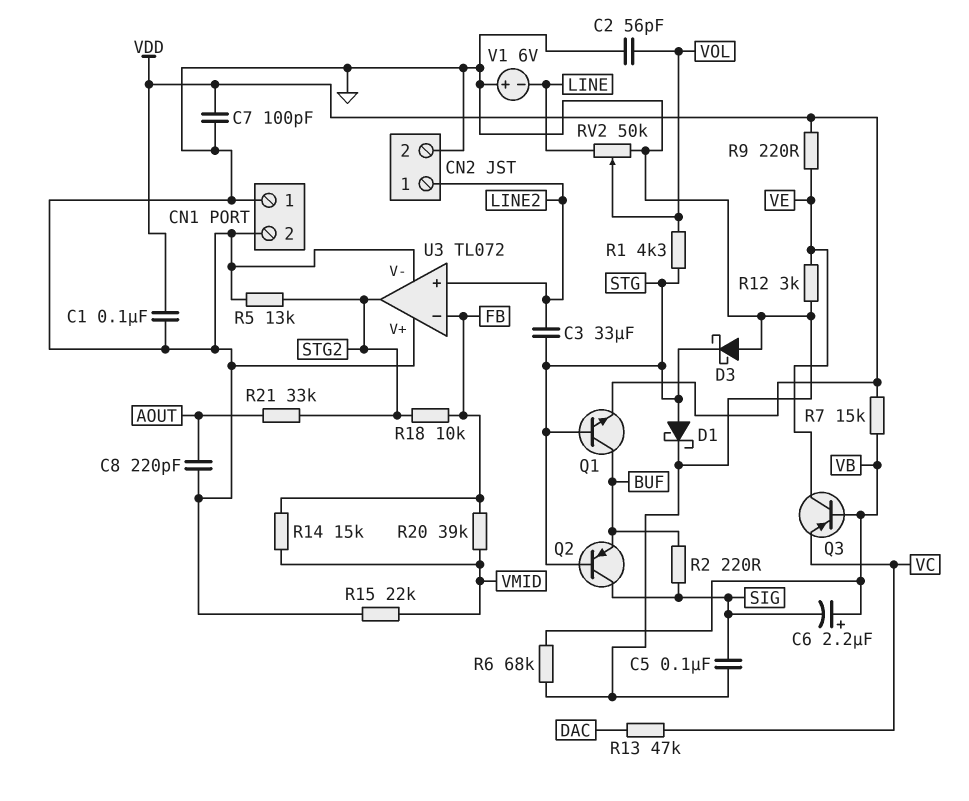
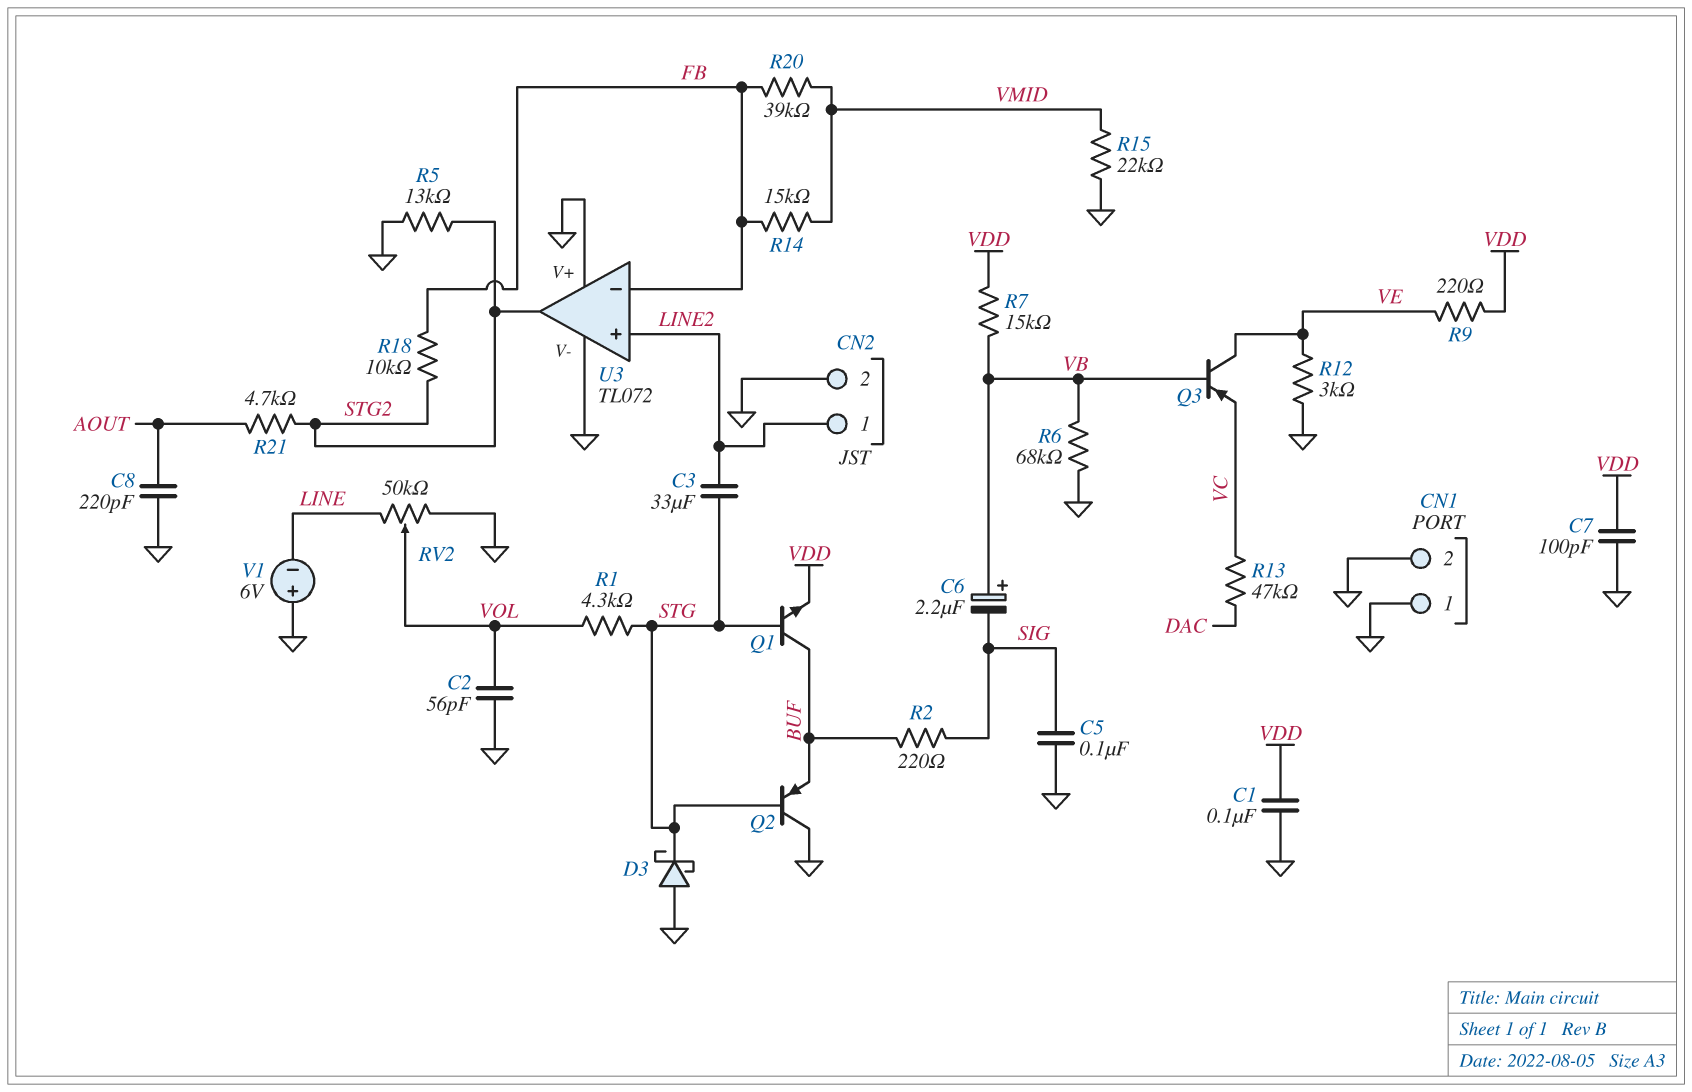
D1: schottky (A STG, K GND) -> none
Q2: PNP (B STG, C SIG, E BUF) -> PNP (B STG, C GND, E BUF)
R21: 33k (AOUT, STG2) -> 4.7k (AOUT, STG2)

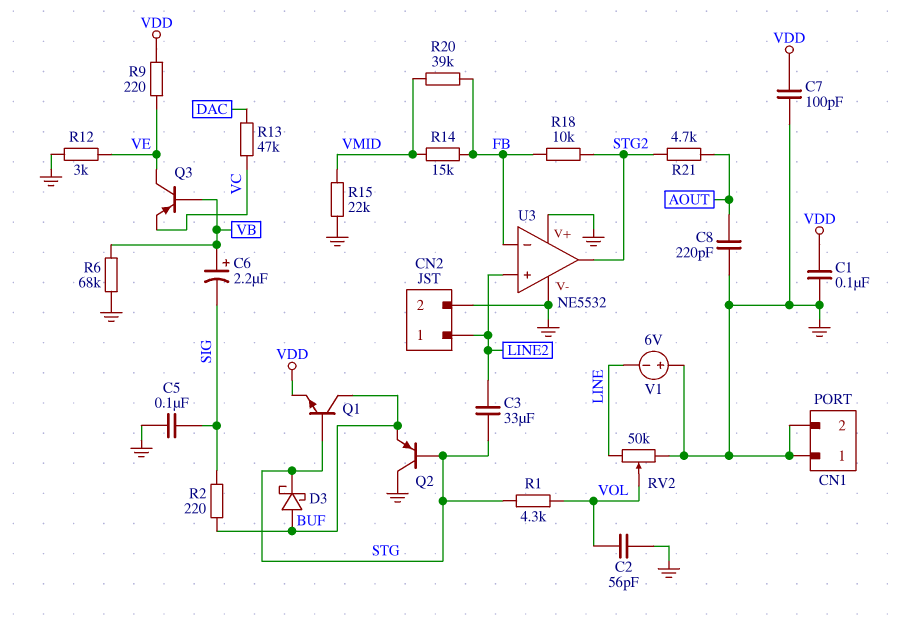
D3: schottky (A GND, K STG) -> schottky (A BUF, K STG)
R5: 13k (GND, STG2) -> none
R7: 15k (VB, VDD) -> none
U3: TL072 -> NE5532

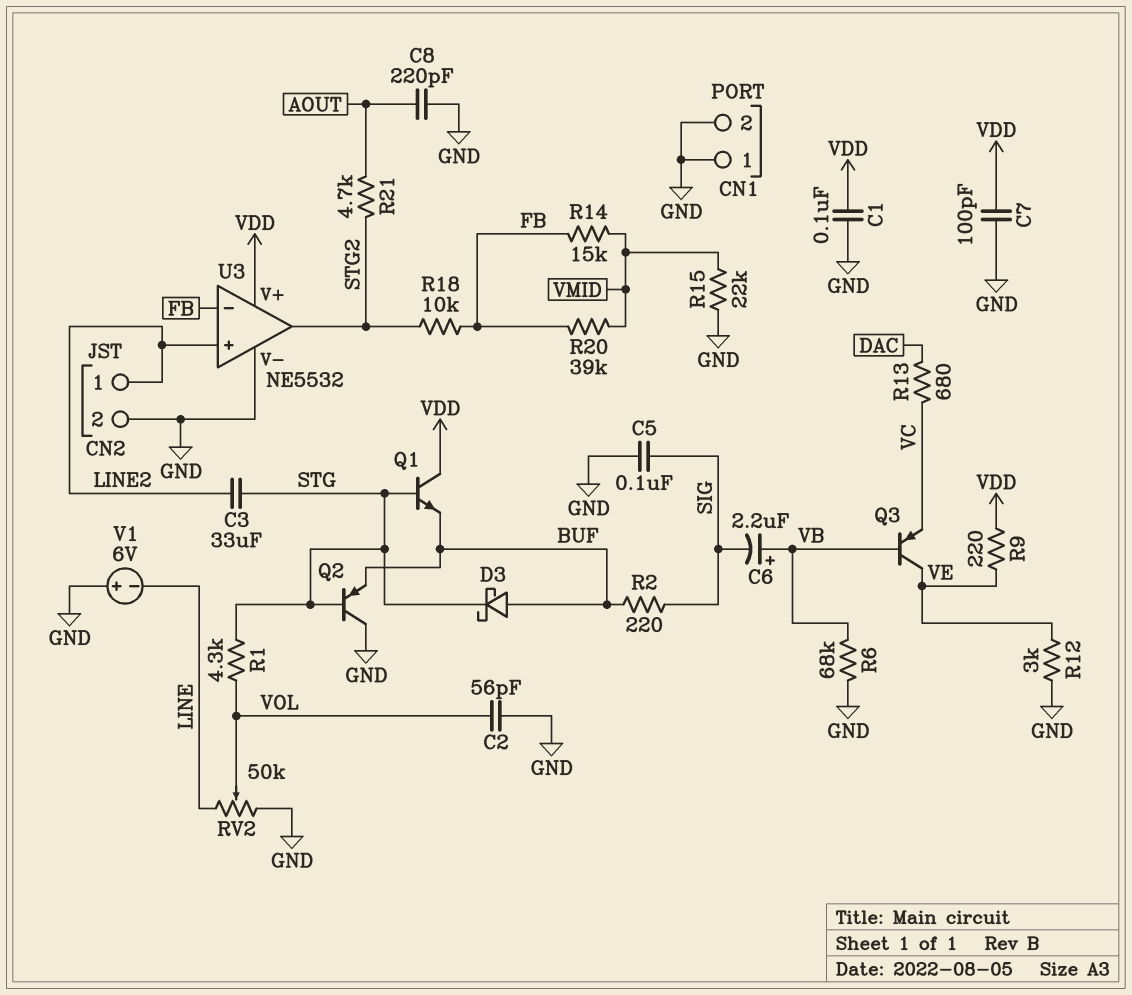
Q1: NPN (B STG, C BUF, E VDD) -> NPN (B STG, C VDD, E BUF)
R13: 47k (DAC, VC) -> 680 (DAC, VC)
U3 pin V+: GND -> VDD

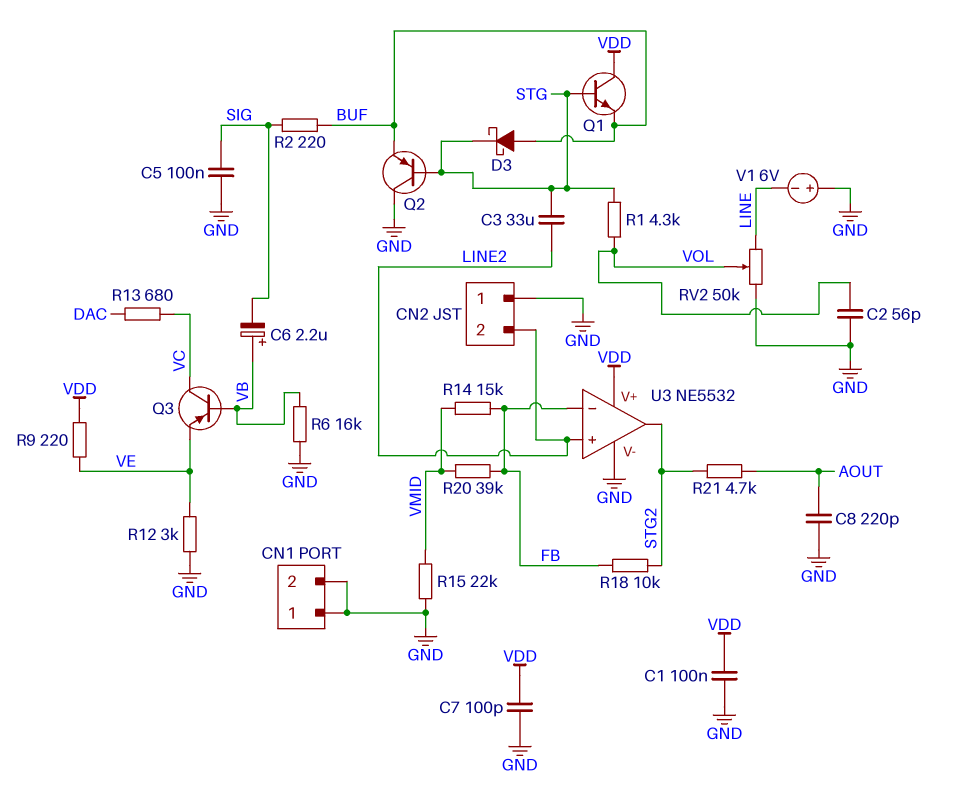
CN2 pin 1: LINE2 -> GND
CN2 pin 2: GND -> LINE2
Q3: PNP (B VB, C VE, E VC) -> PNP (B VB, C VC, E VE)
R6: 68k (GND, VB) -> 16k (GND, VB)

